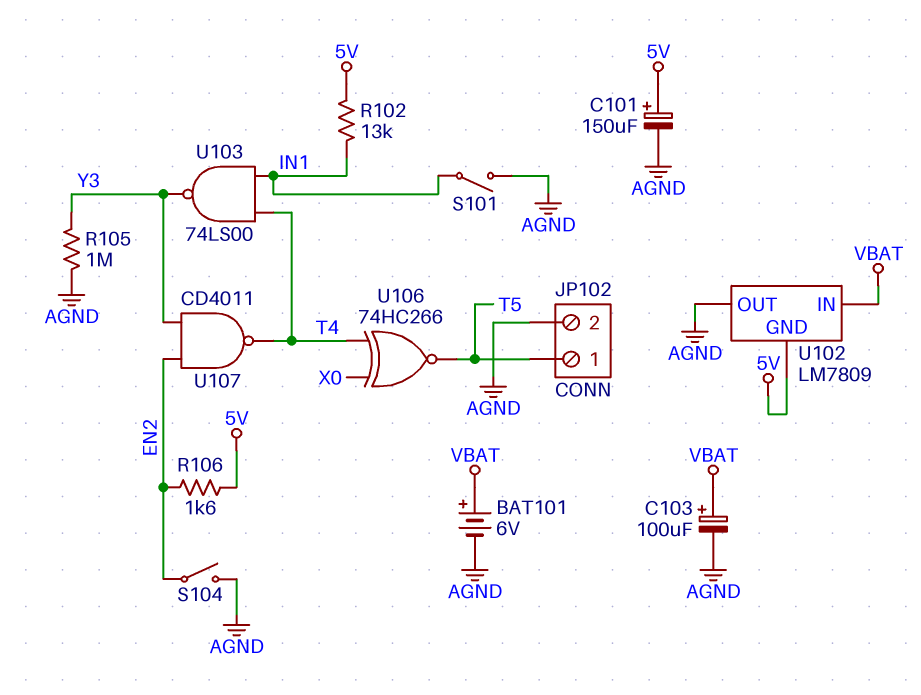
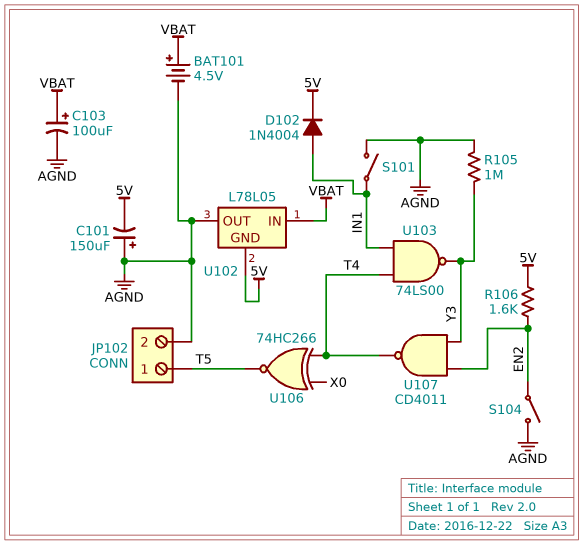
BAT101: 6V (plus VBAT, minus AGND) -> 4.5V (plus VBAT, minus AGND)
C101: 150uF (plus 5V, minus AGND) -> 150uF (plus AGND, minus 5V)
D102: none -> diode 1N4004 (A IN1, K 5V)
R102: 13k (5V, IN1) -> none
U102: LM7809 -> L78L05

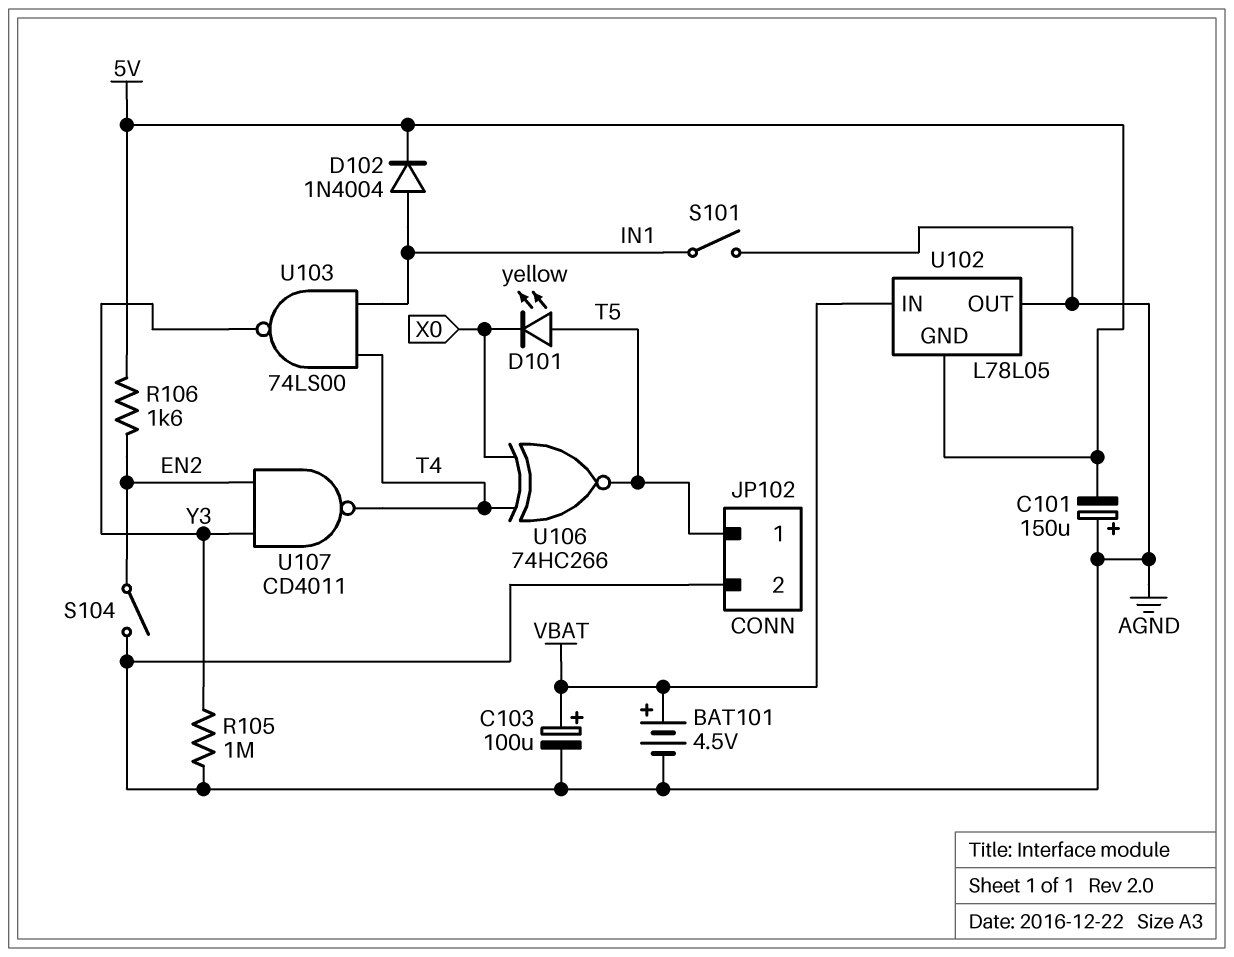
D101: none -> LED yellow (A T5, K X0)

